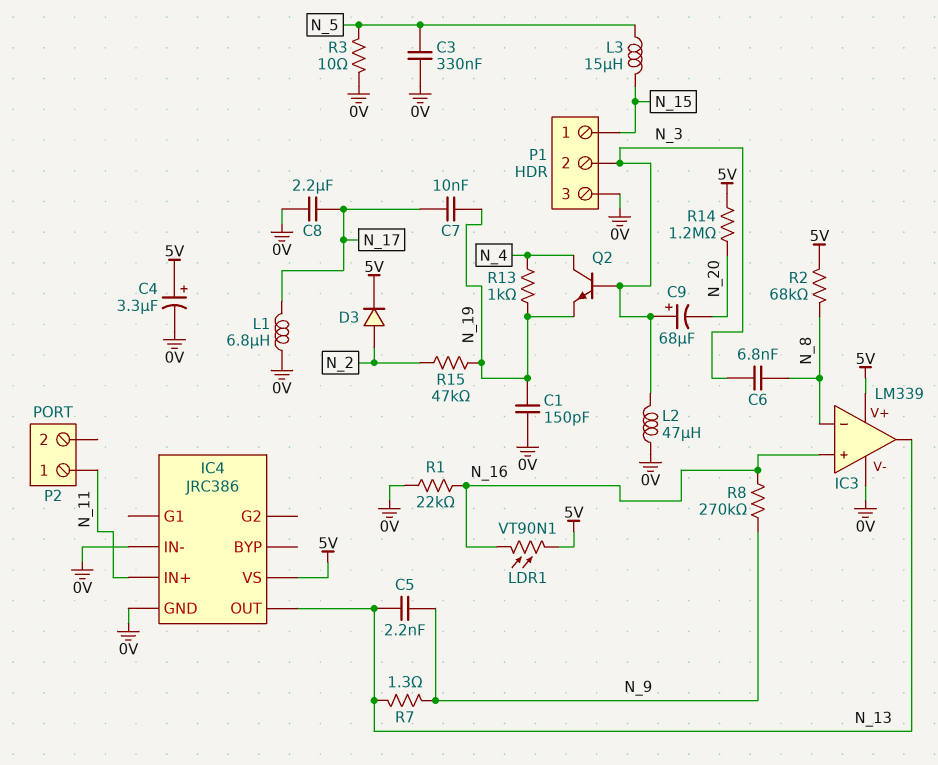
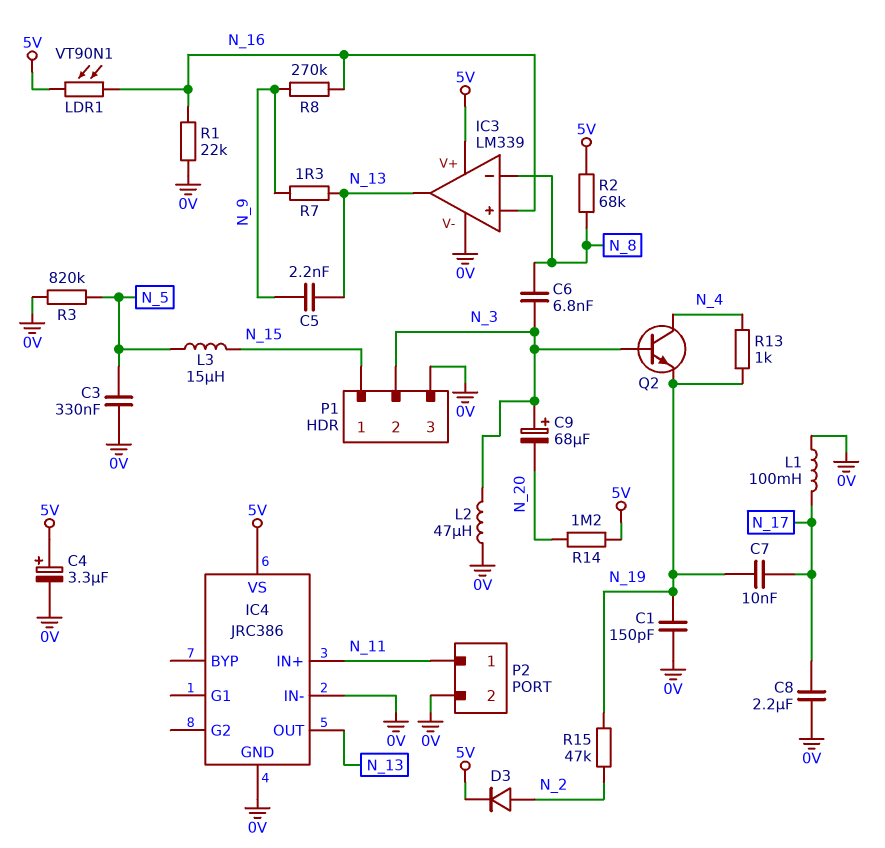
L1: 6.8uH (0V, N_17) -> 100mH (0V, N_17)
P2 pin 2: none -> 0V
R3: 10 (0V, N_5) -> 820k (0V, N_5)

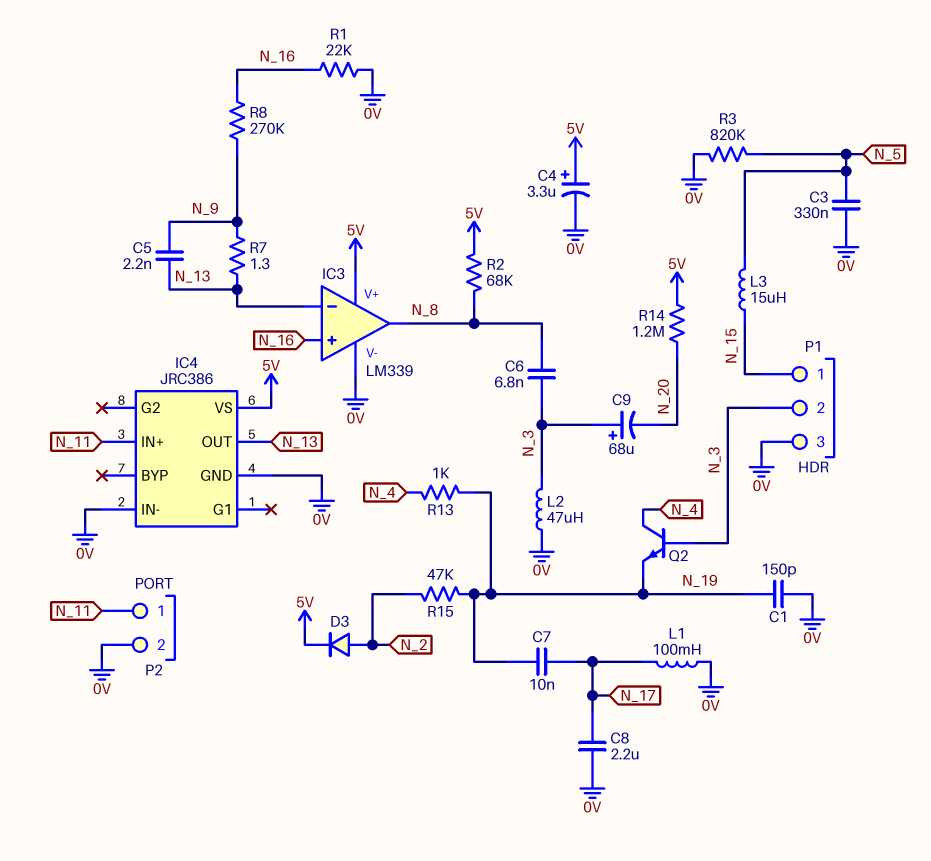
IC3 pin in-: N_8 -> N_13
IC3 pin out: N_13 -> N_8
LDR1: VT90N1 (5V, N_16) -> none

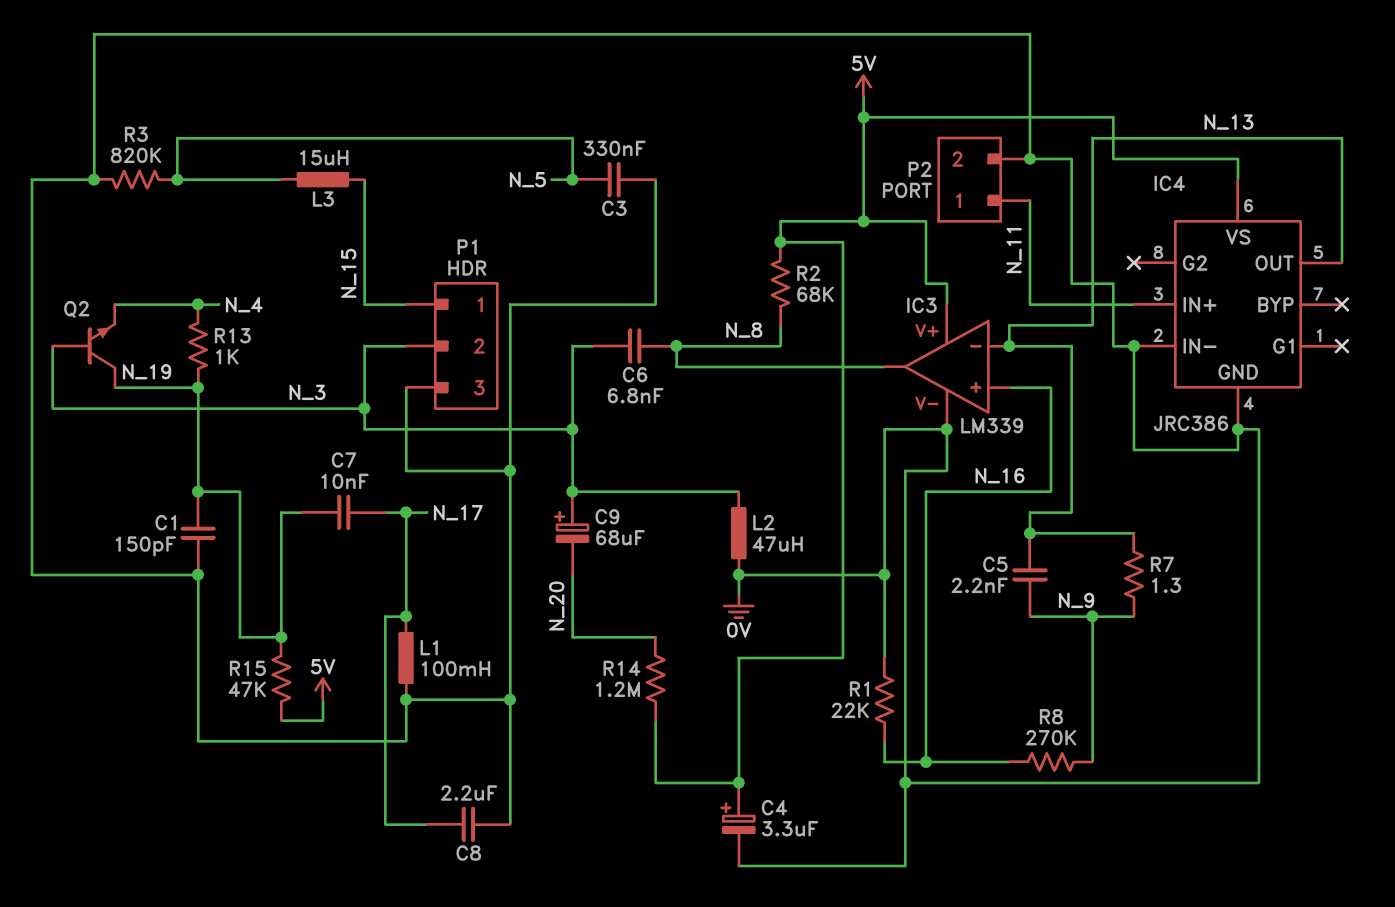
D3: diode (A N_2, K 5V) -> none
Q2: NPN (B N_3, C N_4, E N_19) -> NPN (B N_3, C N_19, E N_4)
R15: 47k (N_2, N_19) -> 47k (5V, N_19)

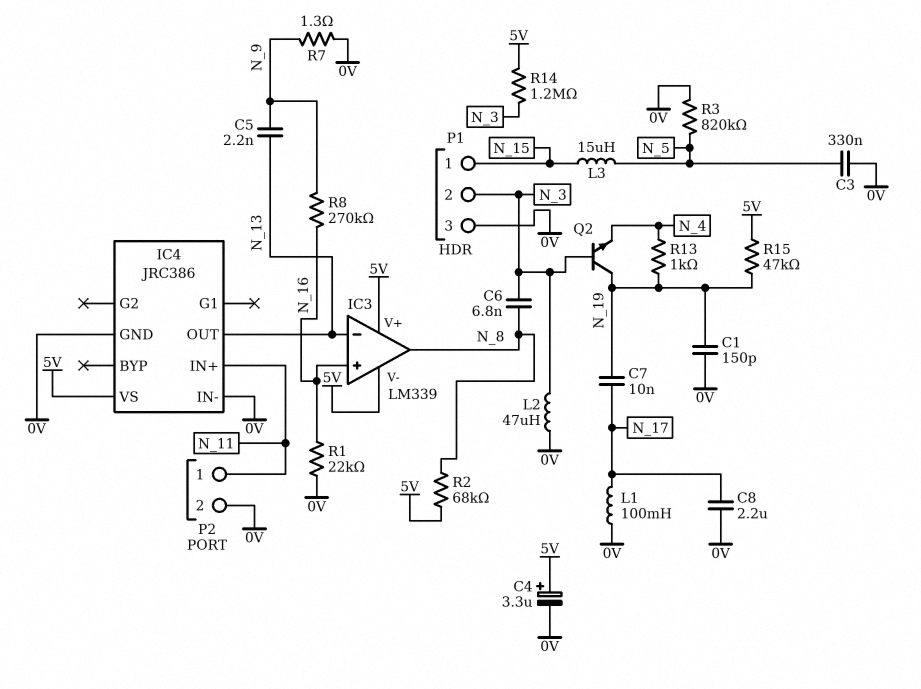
C9: 68uF (plus N_3, minus N_20) -> none
IC3 pin V-: 0V -> 5V
R7: 1.3 (N_9, N_13) -> 1.3 (0V, N_9)
R14: 1.2M (5V, N_20) -> 1.2M (5V, N_3)

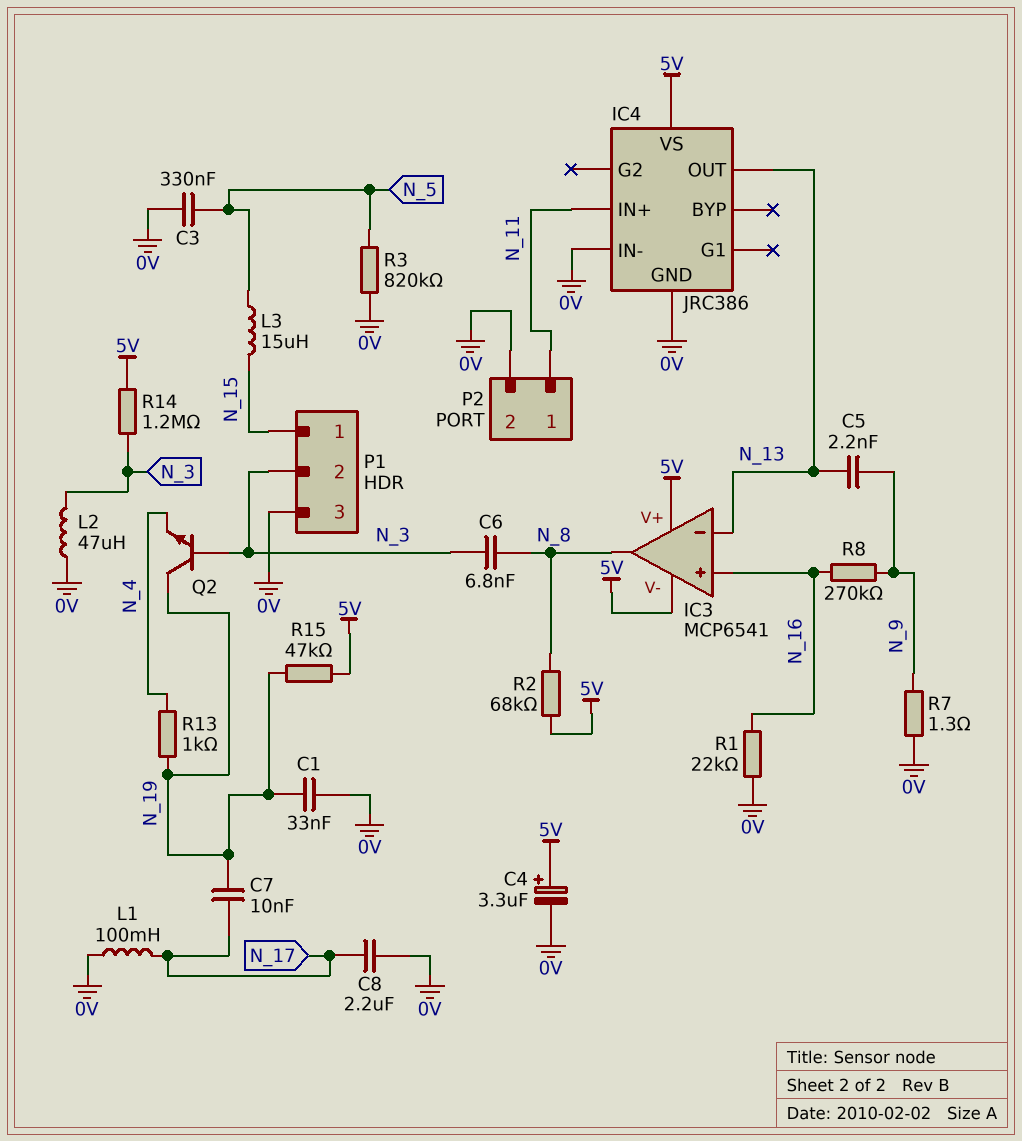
C1: 150pF (0V, N_19) -> 33nF (0V, N_19)
IC3: LM339 -> MCP6541

